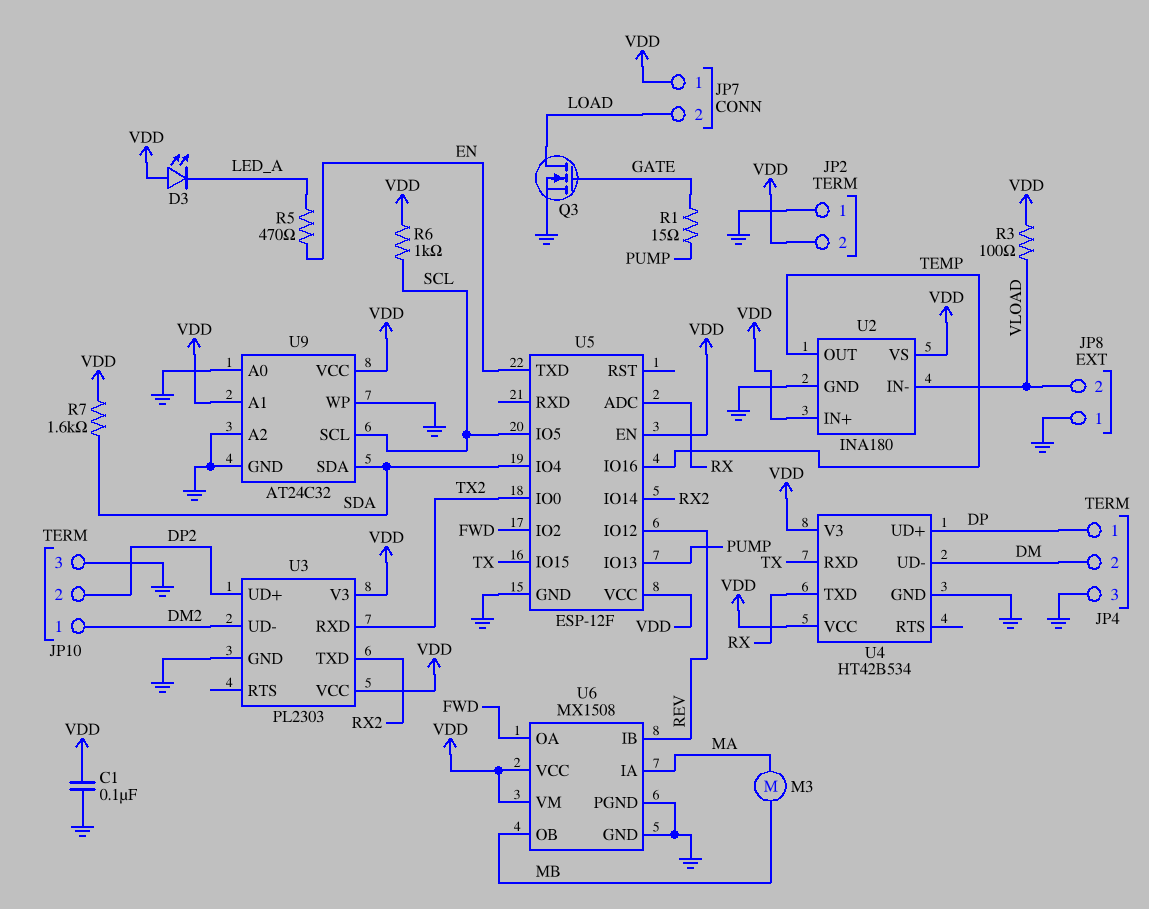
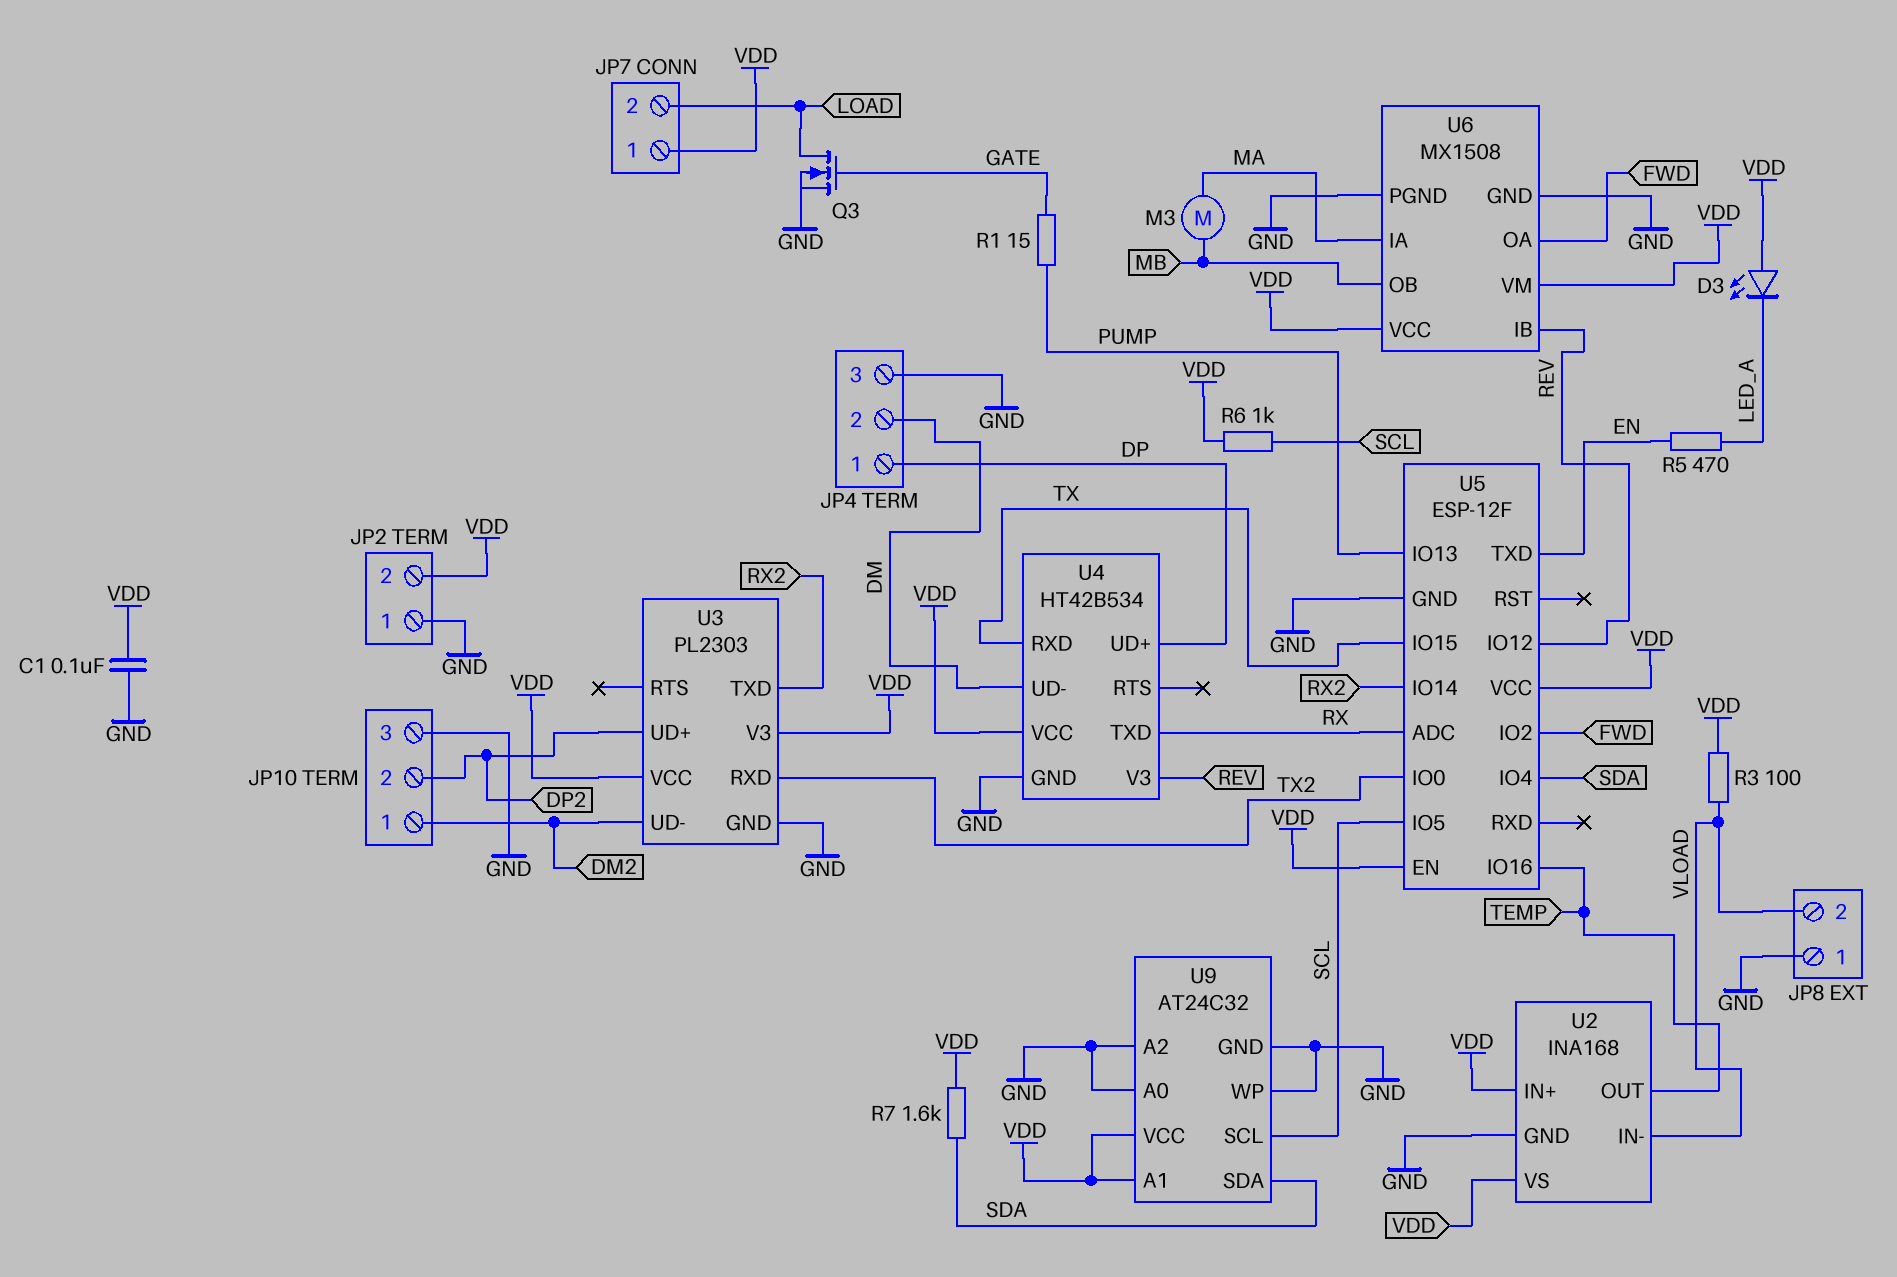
U2: INA180 -> INA168
U4 pin V3: VDD -> REV

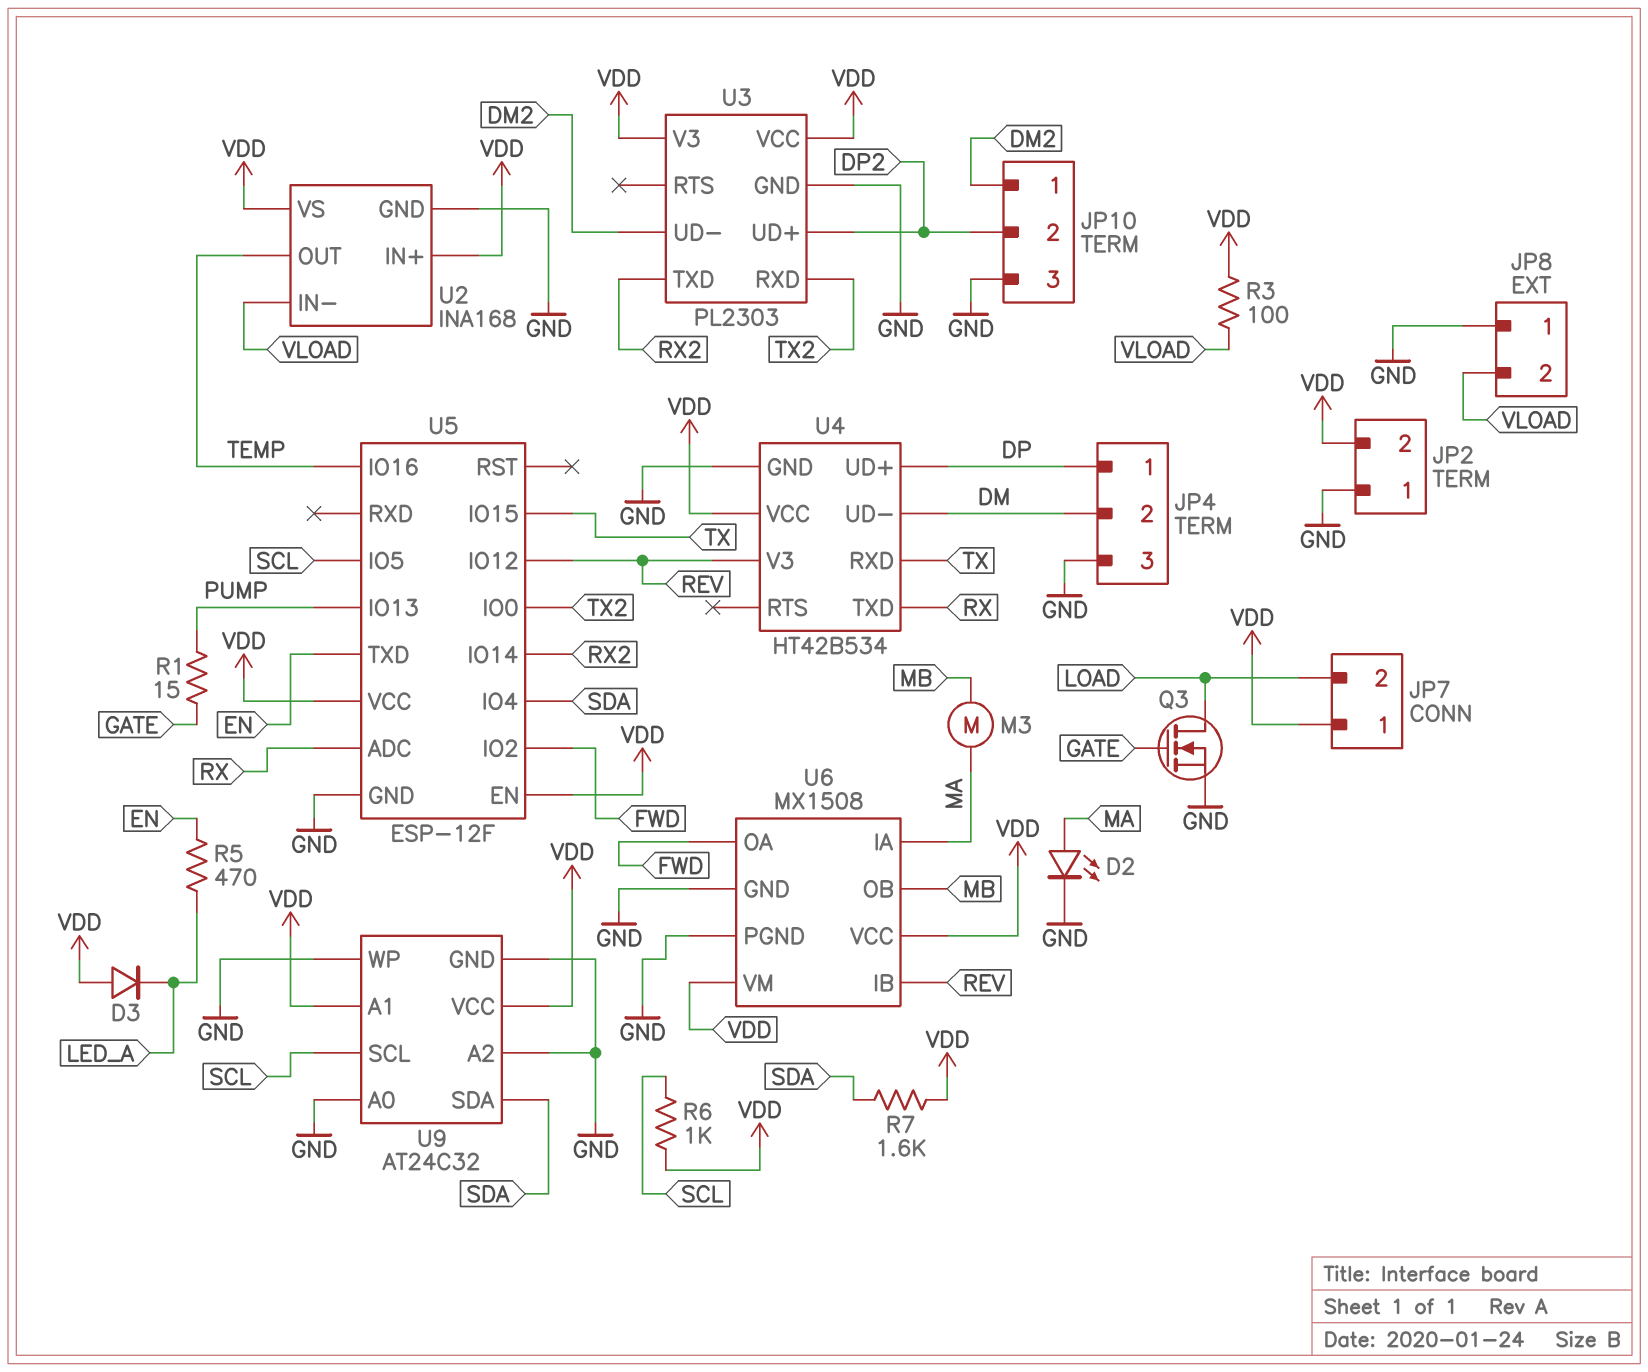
C1: 100nF (GND, VDD) -> none
D2: none -> LED (A MA, K GND)
D3: LED (A VDD, K LED_A) -> diode (A VDD, K LED_A)

